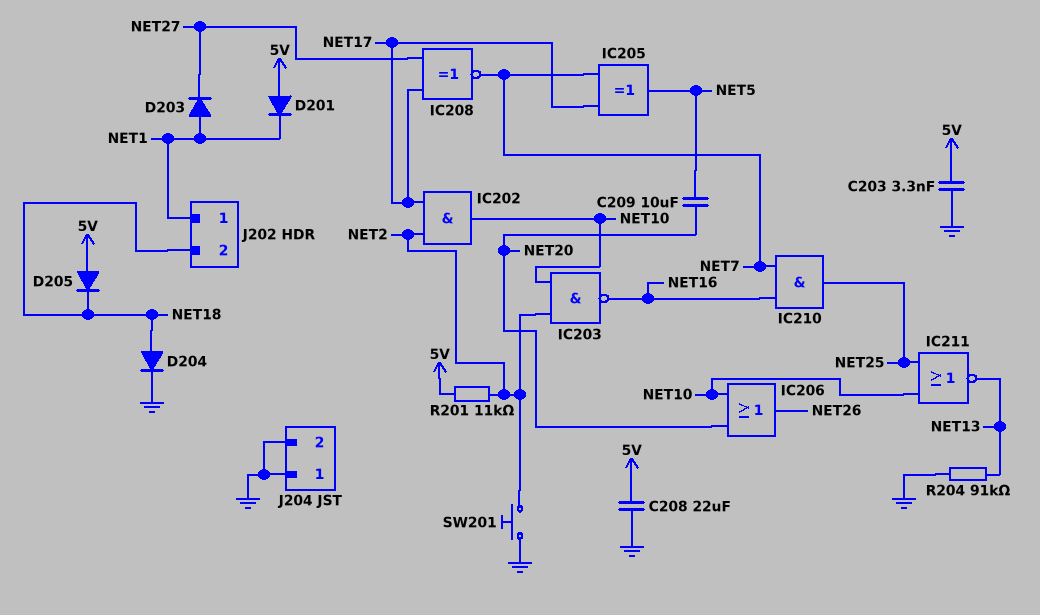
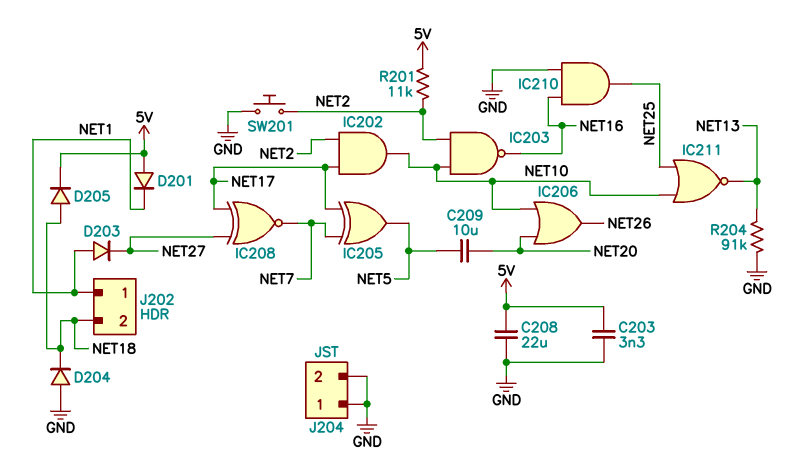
D204: diode (A NET18, K GND) -> diode (A GND, K NET18)
D205: diode (A 5V, K NET18) -> diode (A NET18, K 5V)
IC210: AND (in NET7, in NET16, out NET25) -> AND (in GND, in NET16, out NET25)

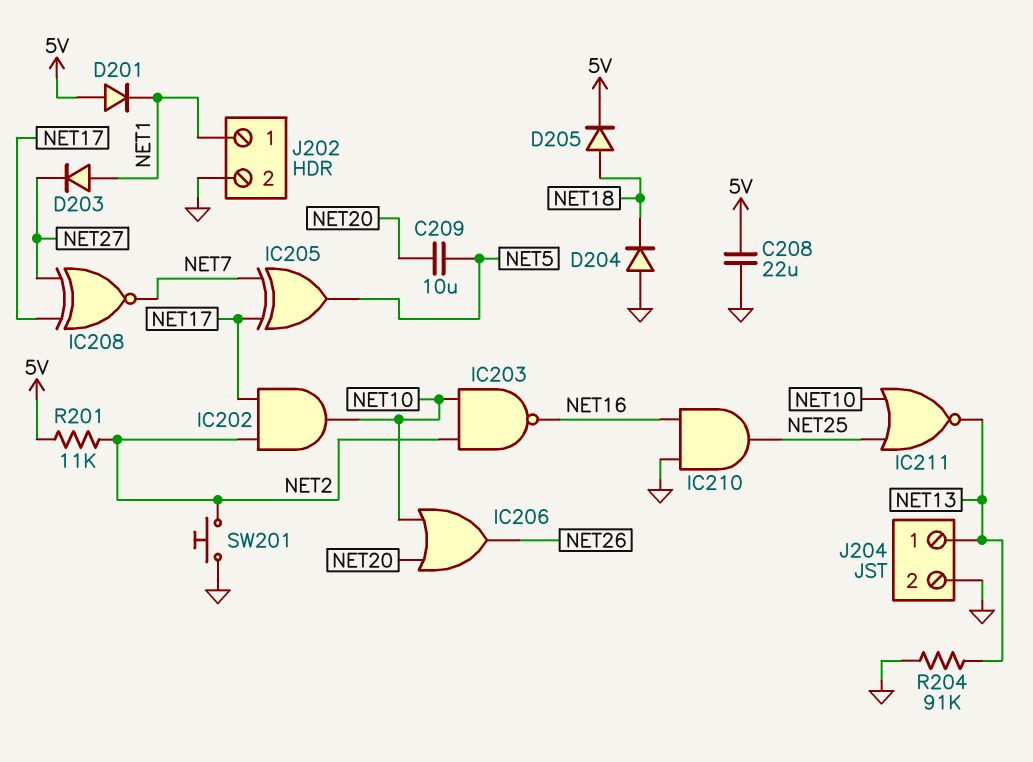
C203: 3.3nF (5V, GND) -> none
J202 pin 2: NET18 -> GND
J204 pin 1: GND -> NET13

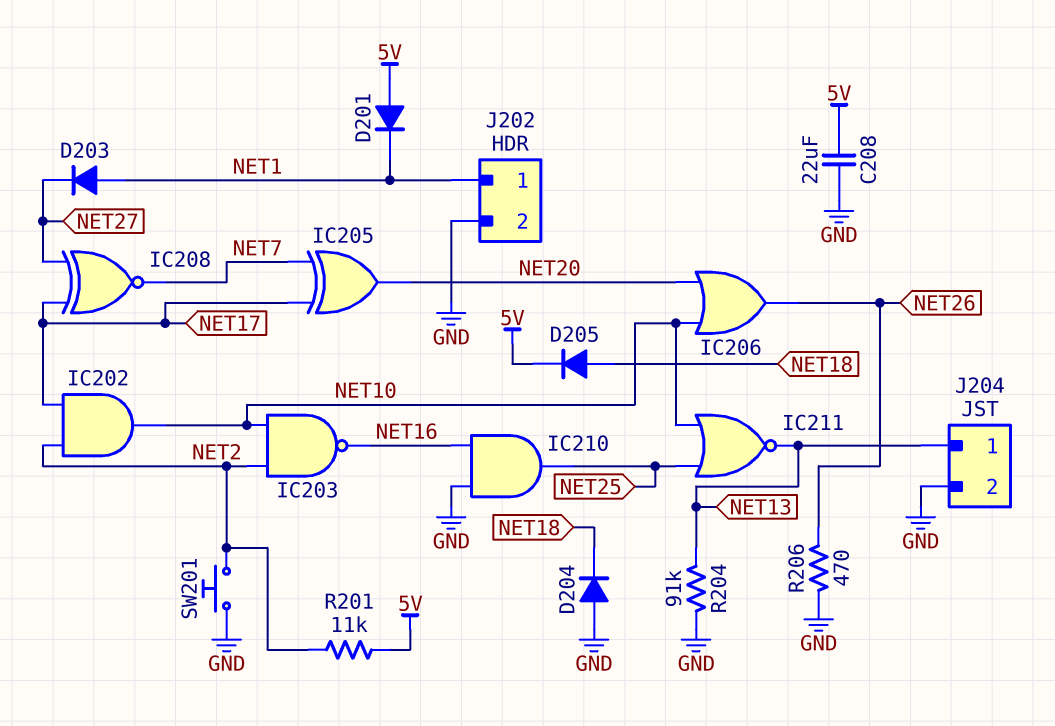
C209: 10uF (NET5, NET20) -> none
IC205: XOR (in NET7, in NET17, out NET5) -> XOR (in NET7, in NET17, out NET20)
R206: none -> 470 (GND, NET26)

